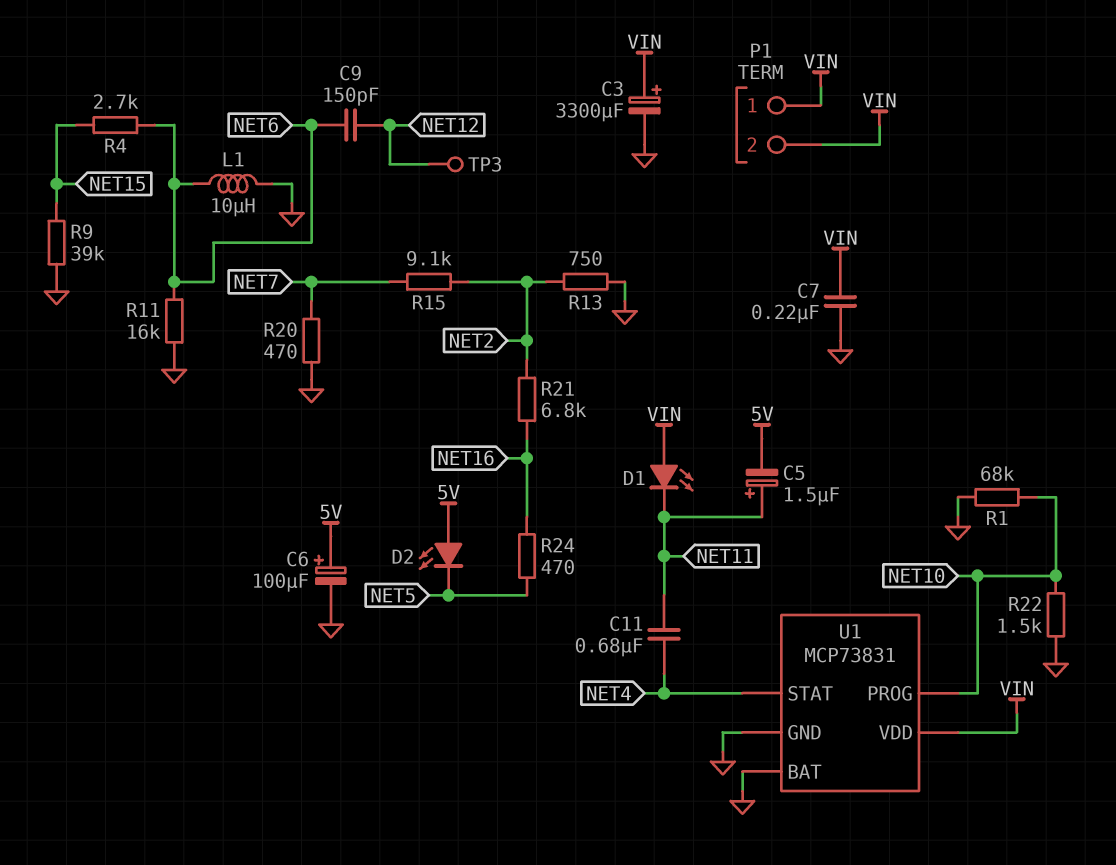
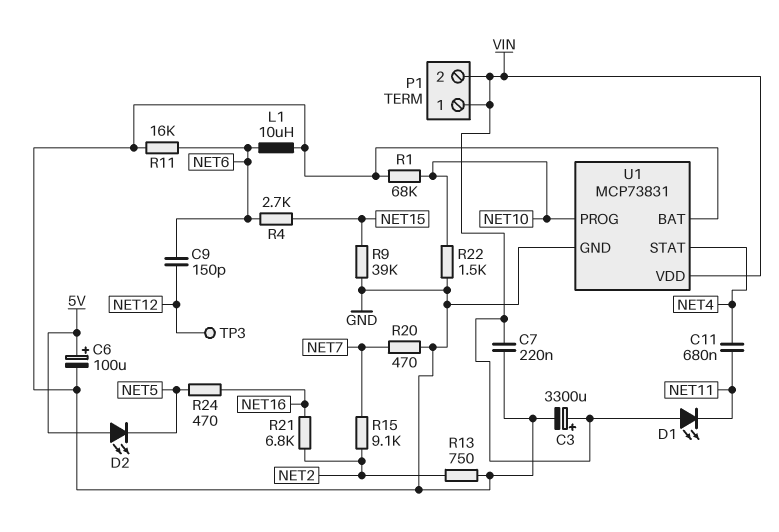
C5: 1.5uF (plus NET11, minus 5V) -> none

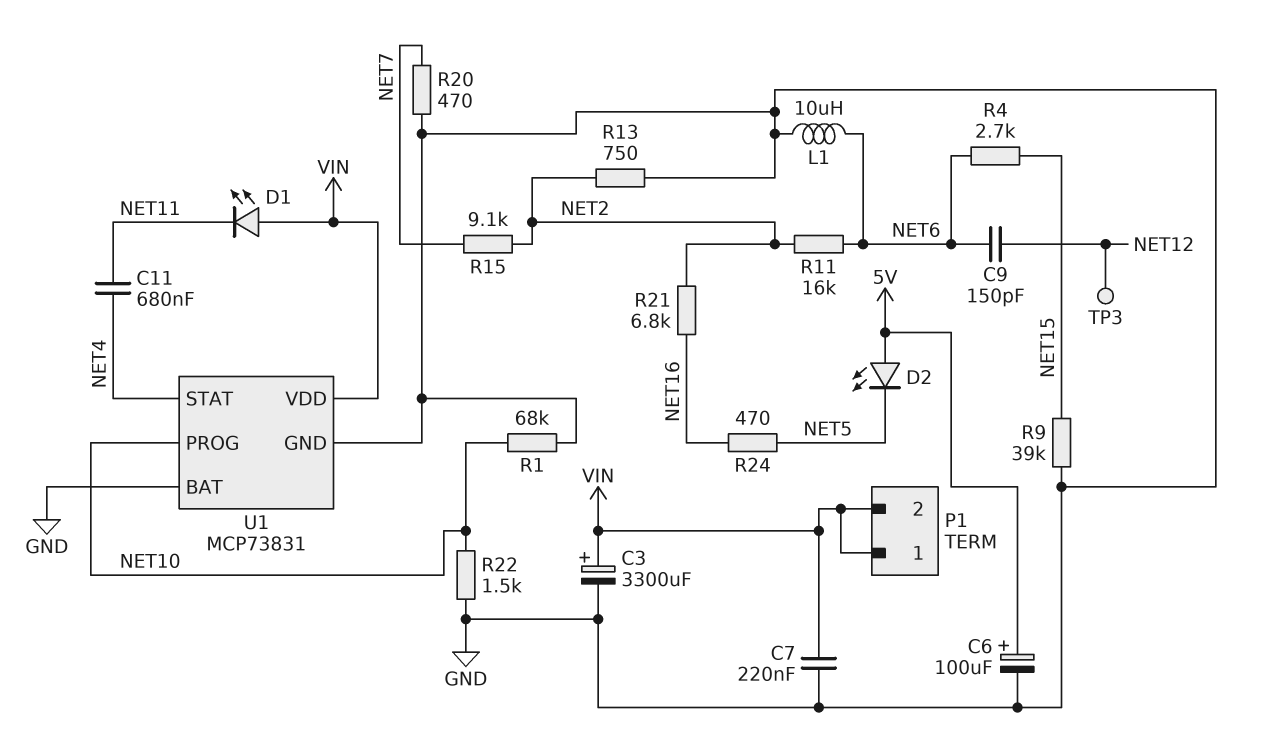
R11: 16k (GND, NET6) -> 16k (NET2, NET6)

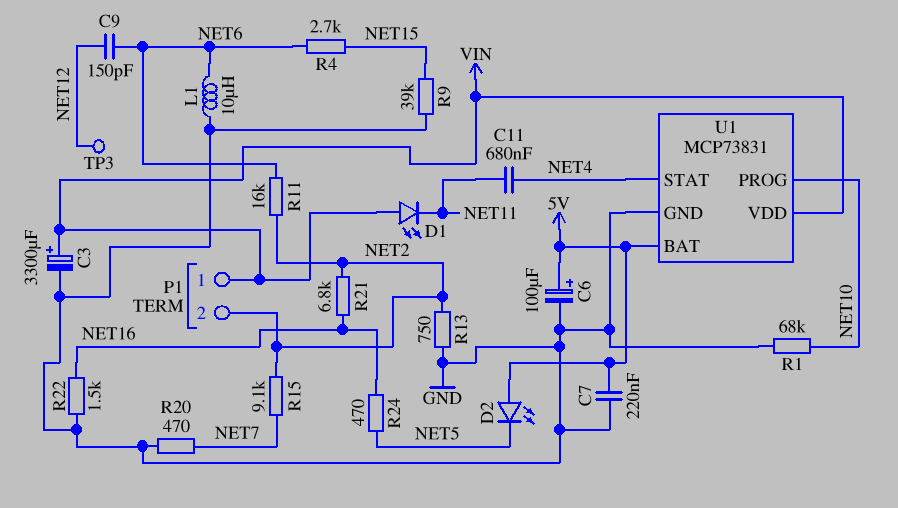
C7: 220nF (GND, VIN) -> 220nF (5V, GND)
P1 pin 2: VIN -> NET2
R22: 1.5k (GND, NET10) -> 1.5k (GND, NET16)
U1 pin BAT: GND -> 5V

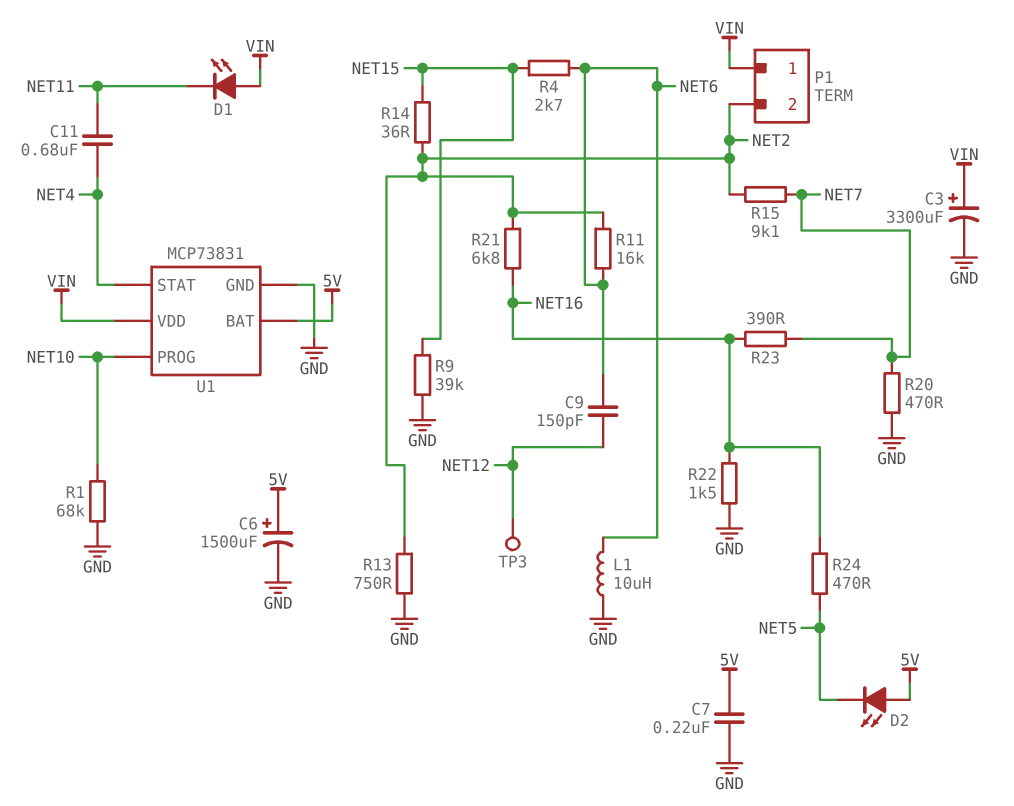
C6: 100uF (plus 5V, minus GND) -> 1500uF (plus 5V, minus GND)
R14: none -> 36 (NET2, NET15)
R23: none -> 390 (NET7, NET16)

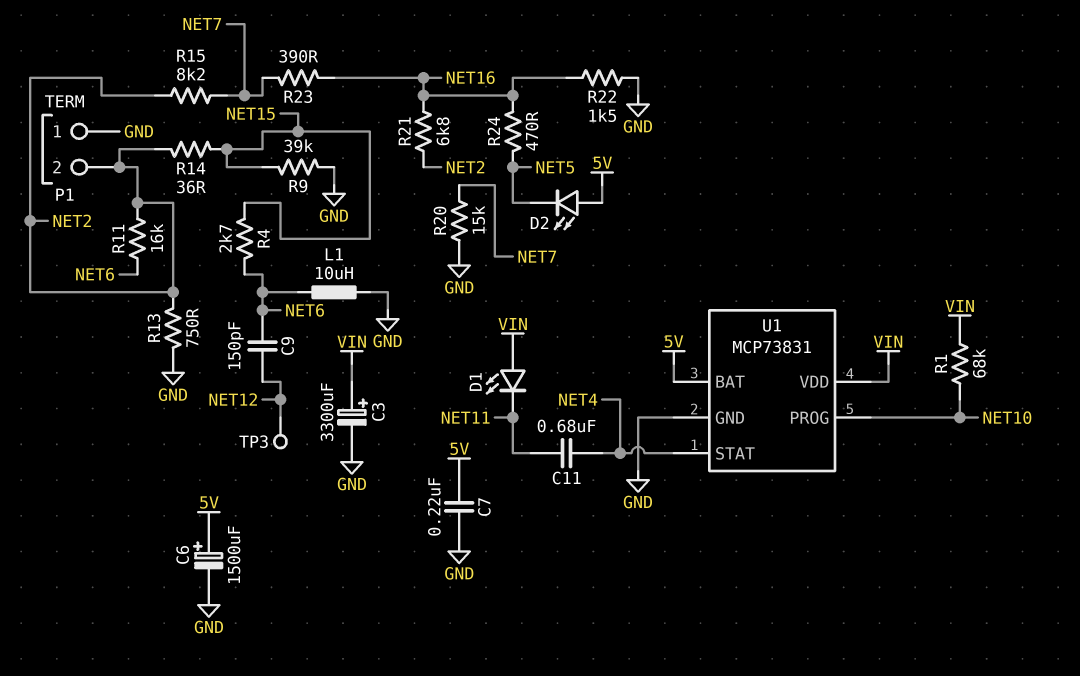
P1 pin 1: VIN -> GND
R1: 68k (GND, NET10) -> 68k (NET10, VIN)
R15: 9.1k (NET2, NET7) -> 8.2k (NET2, NET7)
R20: 470 (GND, NET7) -> 15k (GND, NET7)

